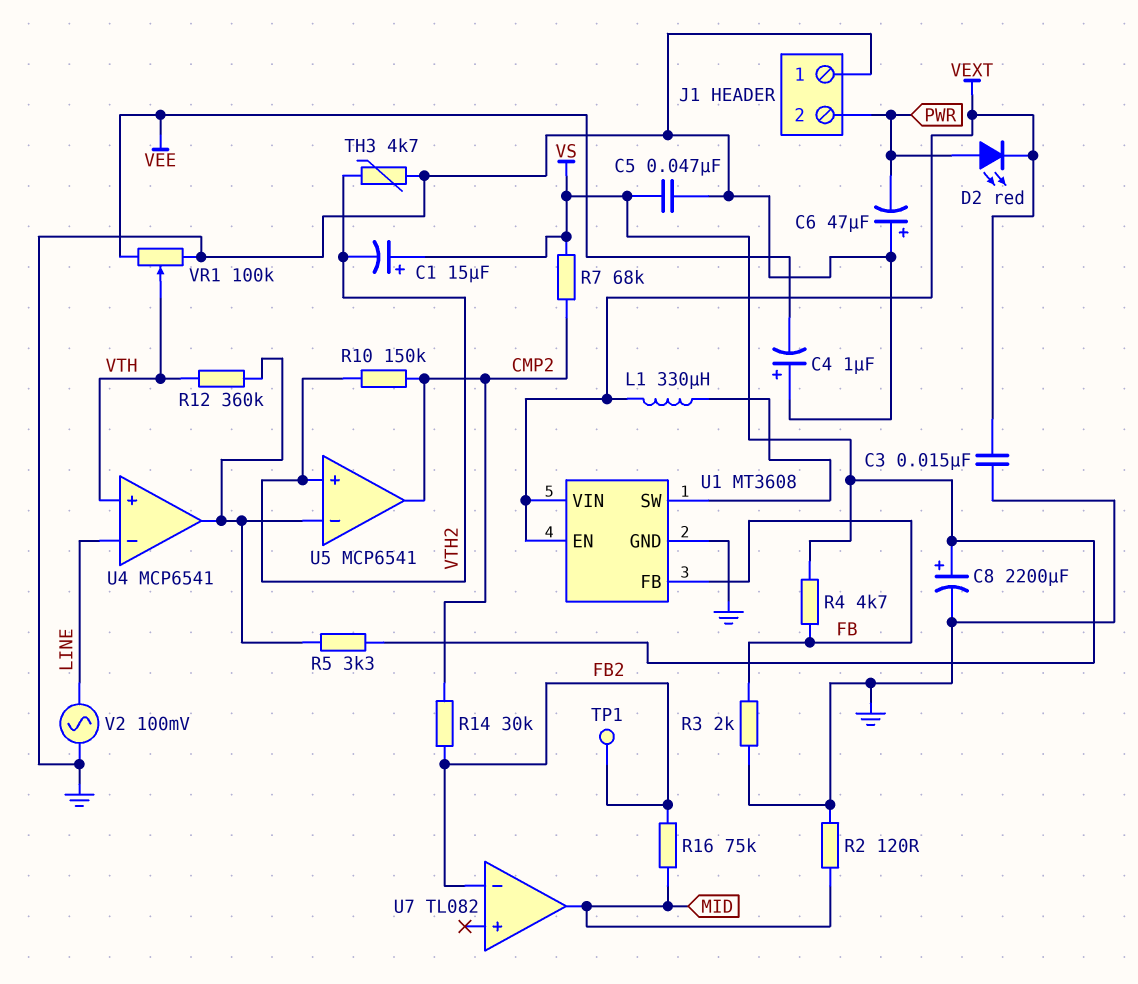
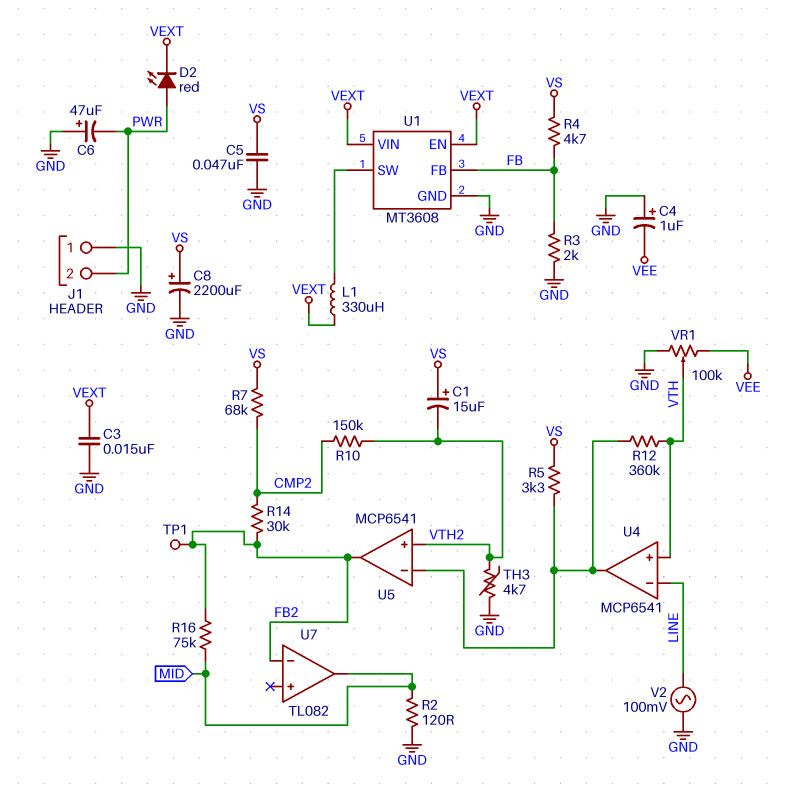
U5 pin out: CMP2 -> FB2

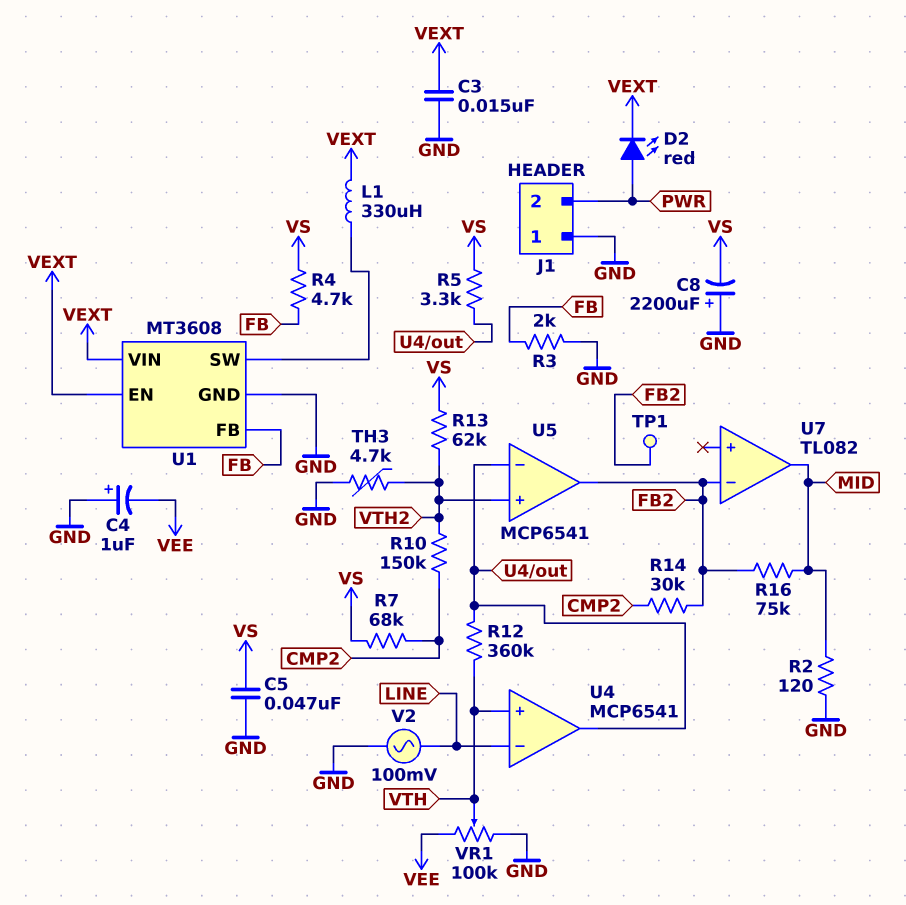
C1: 15uF (plus VS, minus VTH2) -> none
C6: 47uF (plus GND, minus PWR) -> none
C8: 2200uF (plus VS, minus GND) -> 2200uF (plus GND, minus VS)
R13: none -> 62k (VS, VTH2)

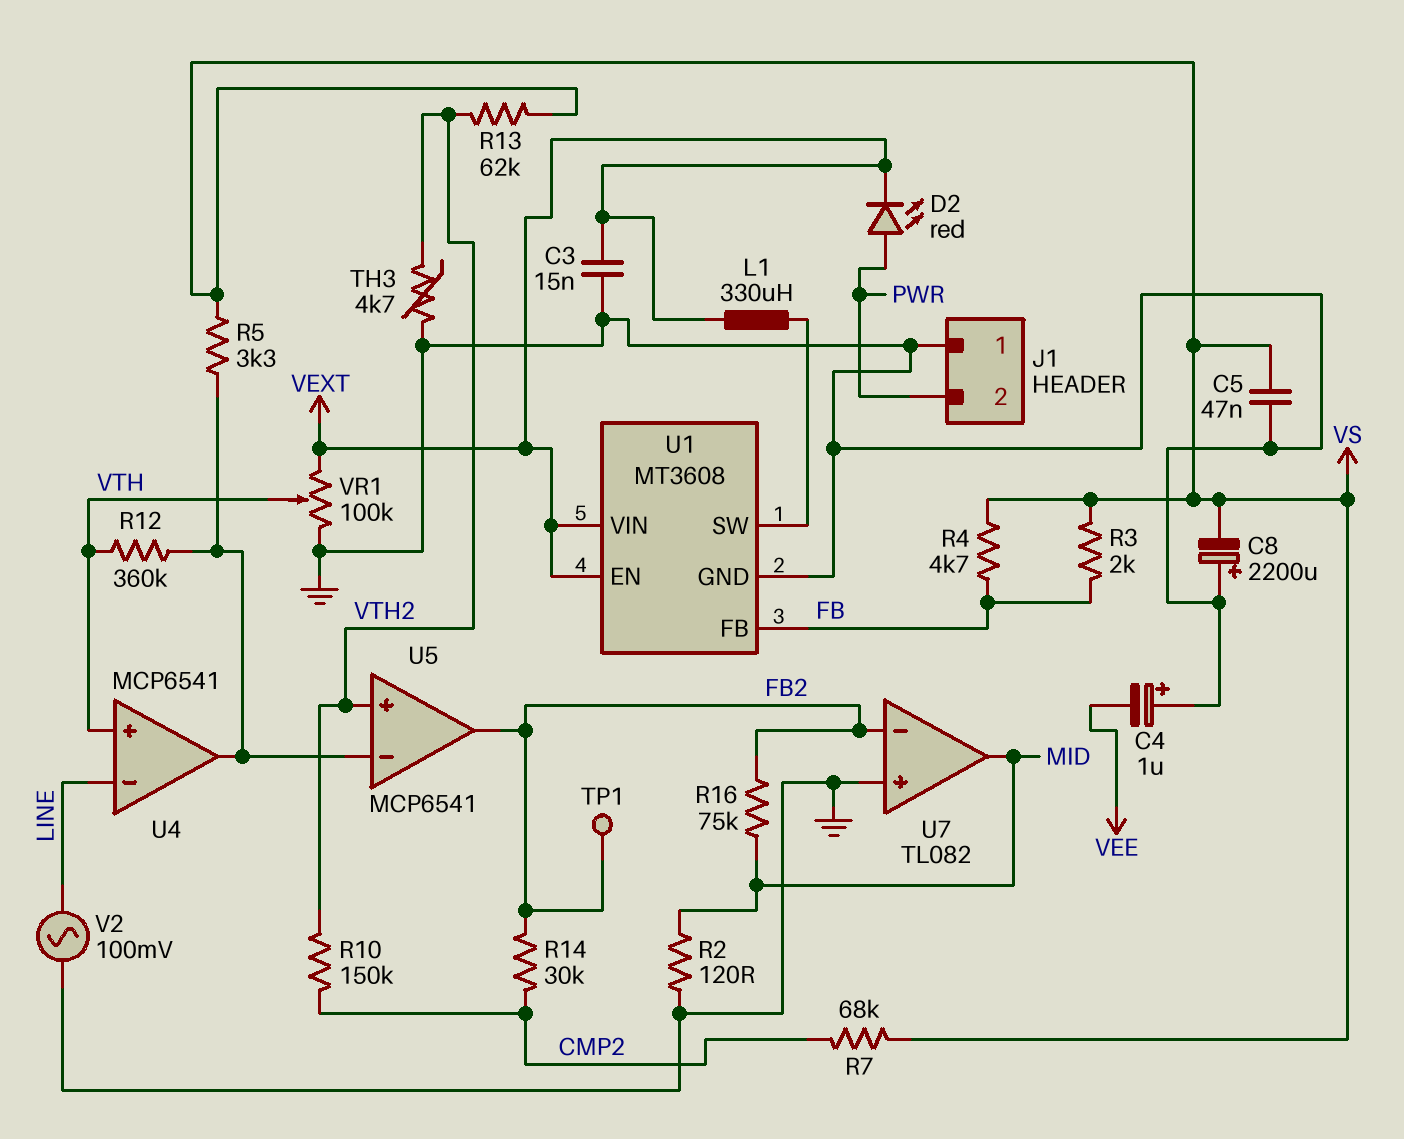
R3: 2k (FB, GND) -> 2k (FB, VS)
U7 pin in+: none -> GND
VR1: 100k (GND, VEE, wiper VTH) -> 100k (GND, VEXT, wiper VTH)

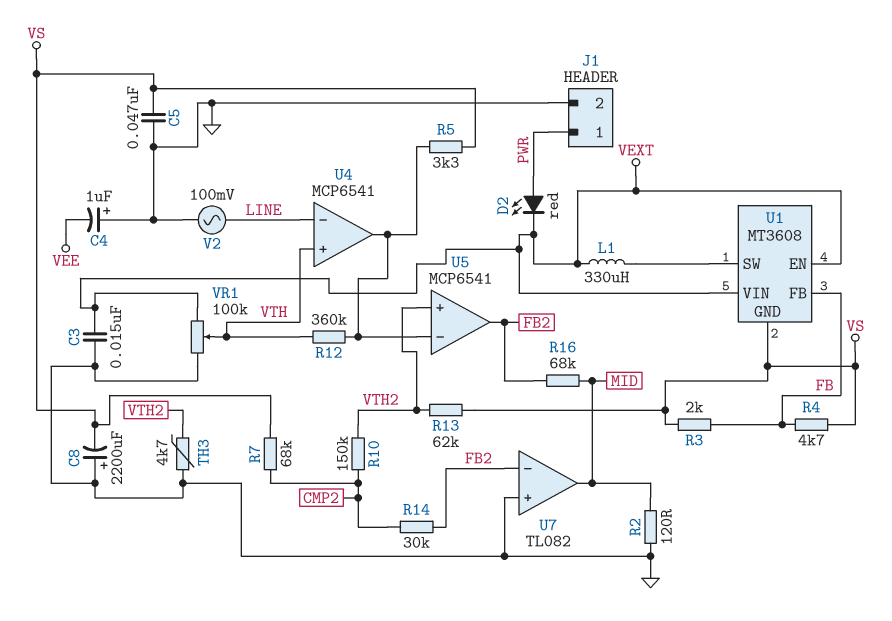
J1 pin 1: GND -> PWR
J1 pin 2: PWR -> GND
R16: 75k (FB2, MID) -> 68k (FB2, MID)
TP1: test point (FB2) -> none
U1 pin GND: GND -> VS

